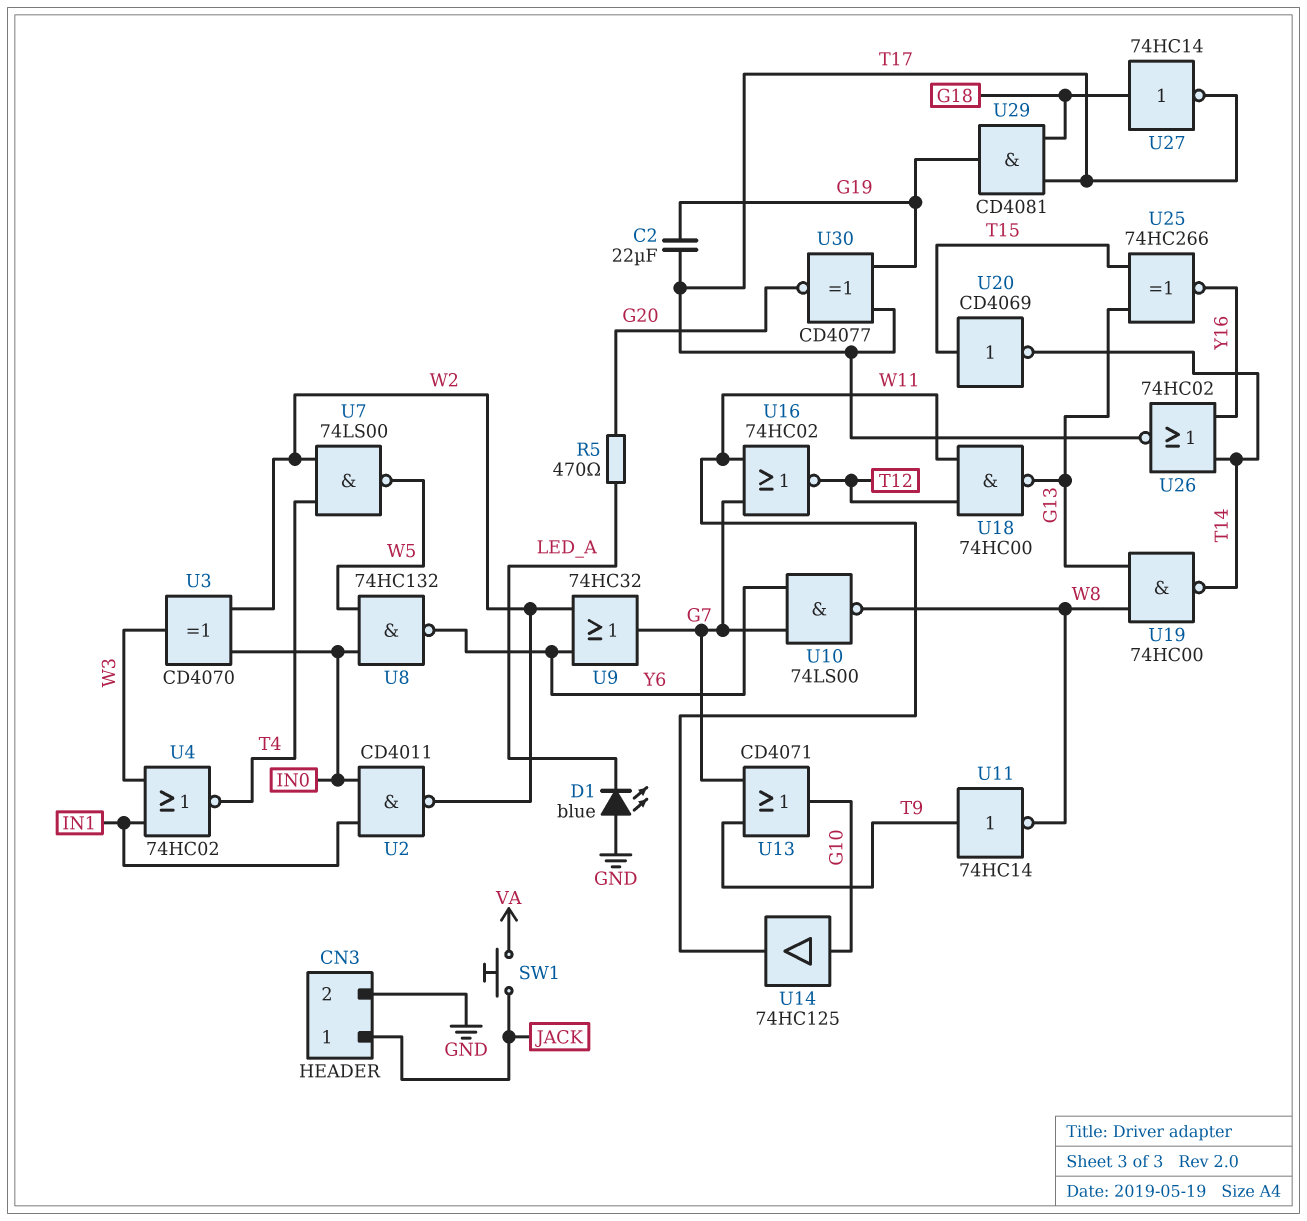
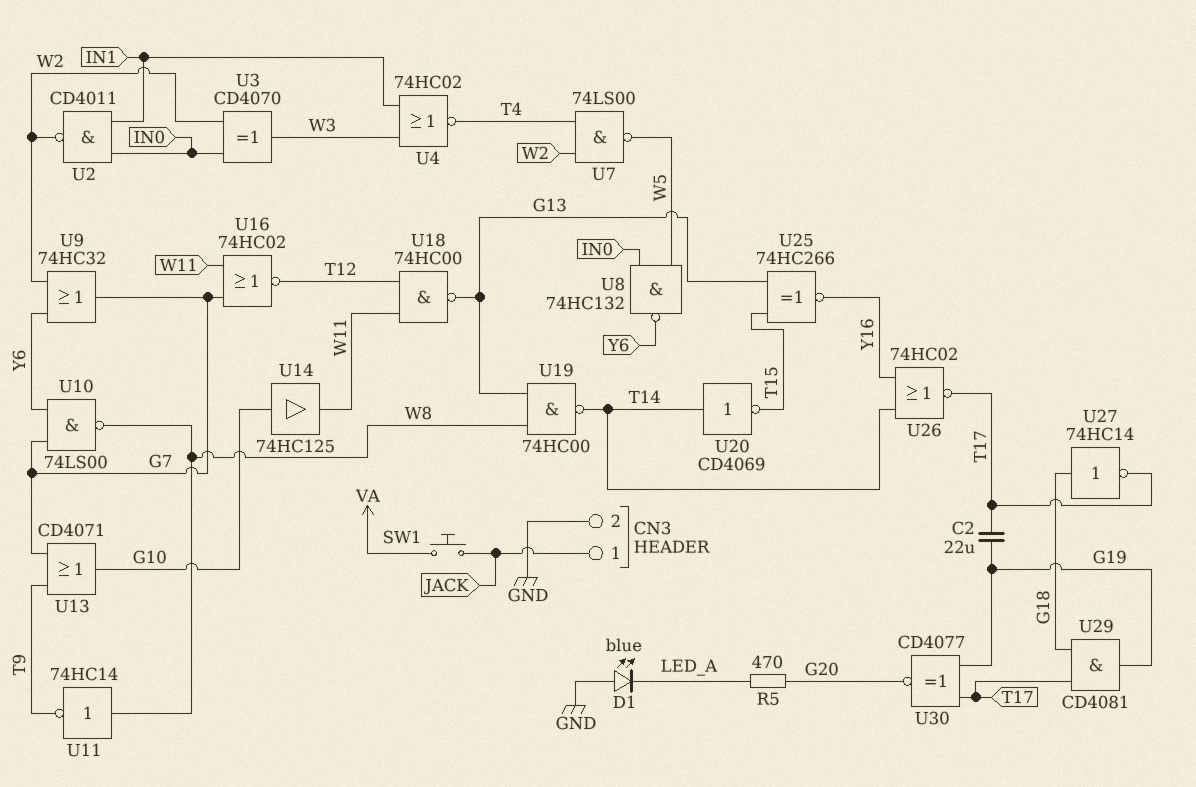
U11: NOT 74HC14 (in T9, out W8) -> NOT 74HC14 (in W8, out T9)
U20: NOT CD4069 (in T15, out T14) -> NOT CD4069 (in T14, out T15)

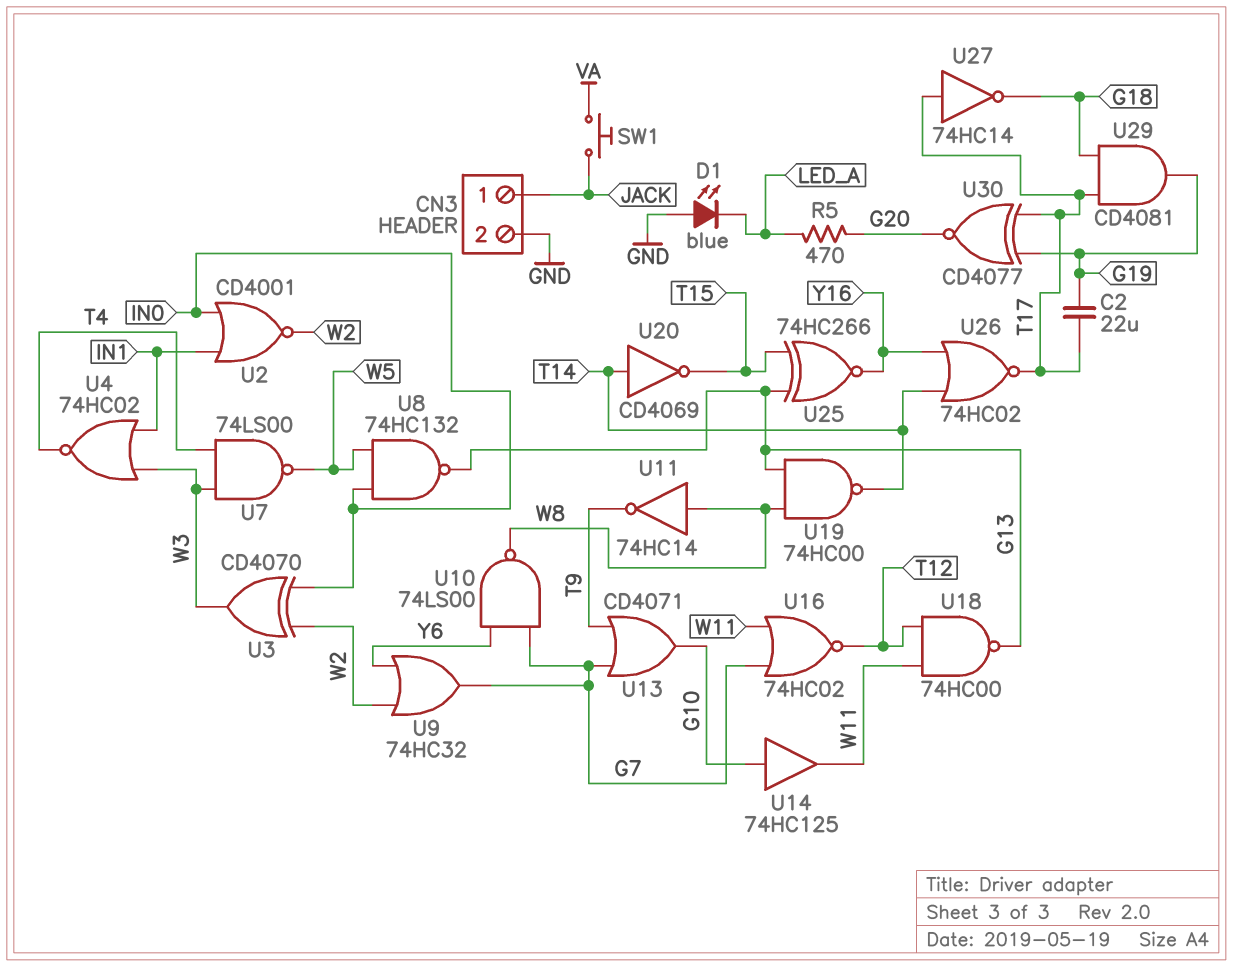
U2: NAND CD4011 (in IN0, in IN1, out W2) -> NOR CD4001 (in IN0, in IN1, out W2)
U7: NAND 74LS00 (in T4, in W2, out W5) -> NAND 74LS00 (in T4, in W3, out W5)
U8: NAND 74HC132 (in IN0, in W5, out Y6) -> NAND 74HC132 (in IN0, in W5, out G13)
U27: NOT 74HC14 (in G18, out T17) -> NOT 74HC14 (in T17, out G18)

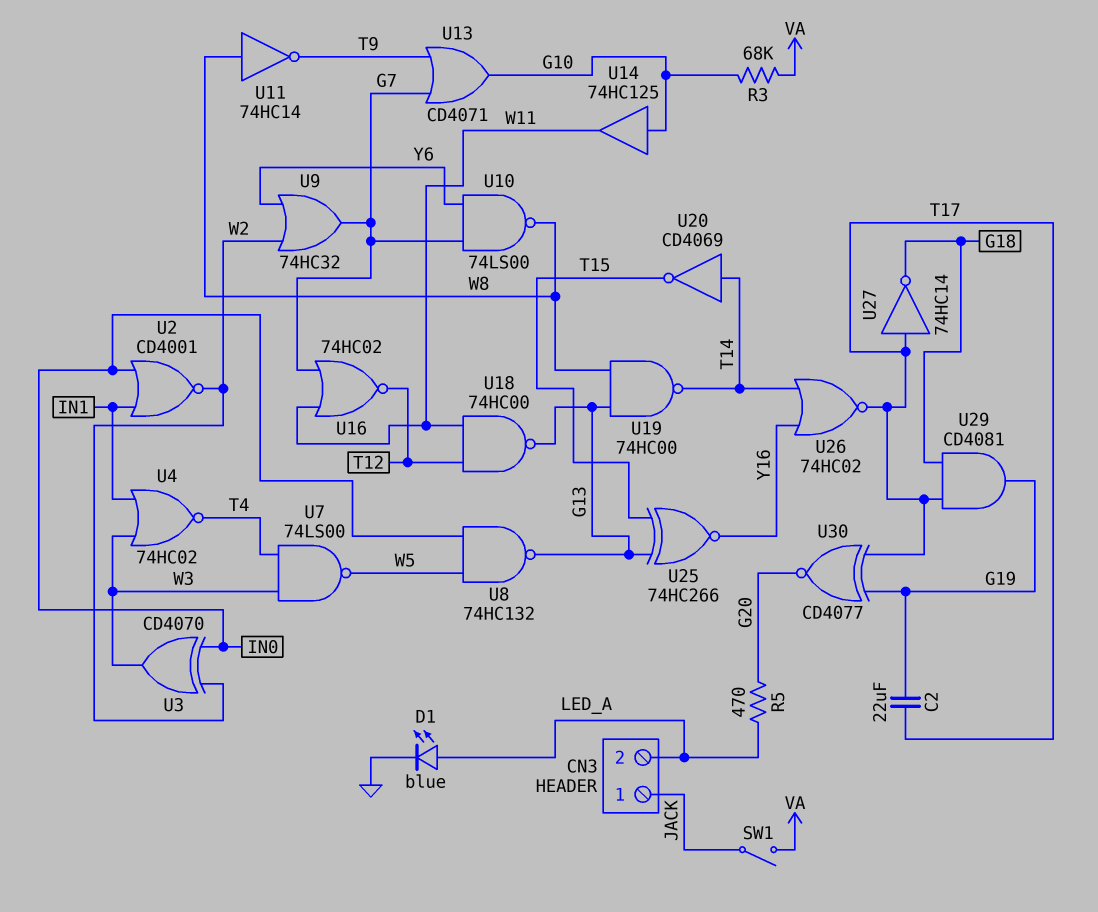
CN3 pin 2: GND -> LED_A
D1: LED blue (A GND, K LED_A) -> LED blue (A LED_A, K GND)
R3: none -> 68k (G10, VA)
SW1: button (JACK, VA) -> switch (JACK, VA)

